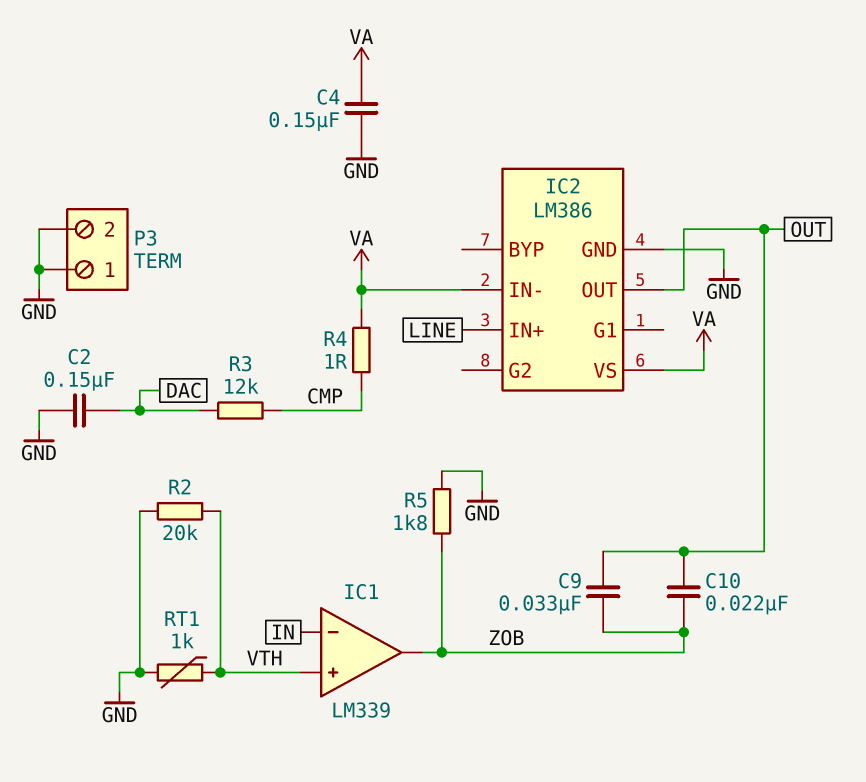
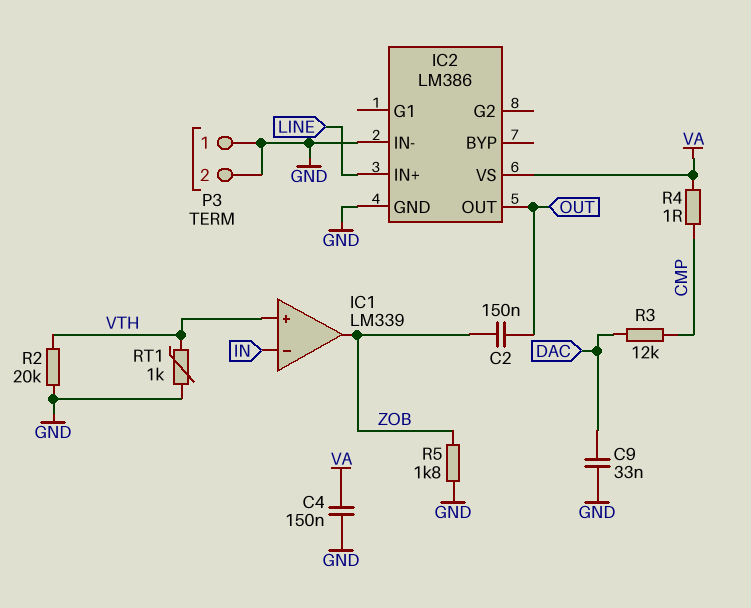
C2: 150nF (DAC, GND) -> 150nF (OUT, ZOB)
C9: 33nF (OUT, ZOB) -> 33nF (DAC, GND)
C10: 22nF (OUT, ZOB) -> none
IC2 pin IN-: VA -> GND

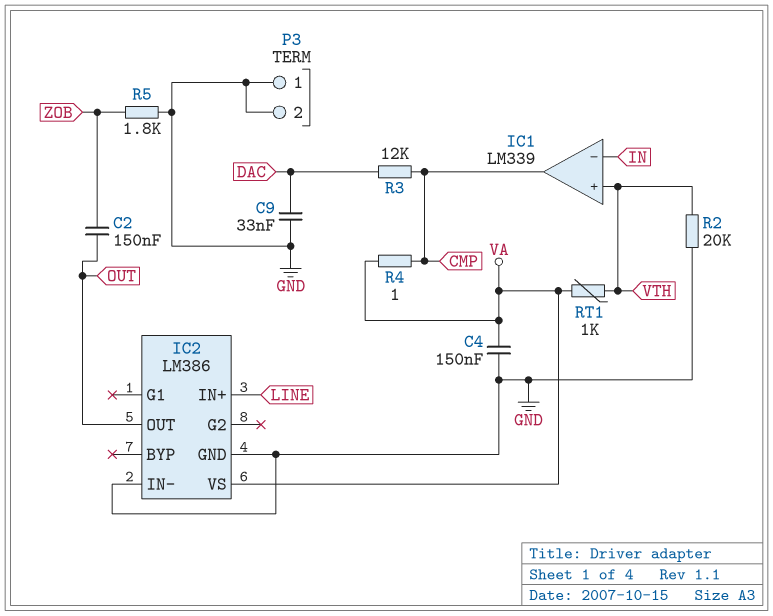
IC1 pin out: ZOB -> CMP
RT1: 1k (GND, VTH) -> 1k (VA, VTH)

